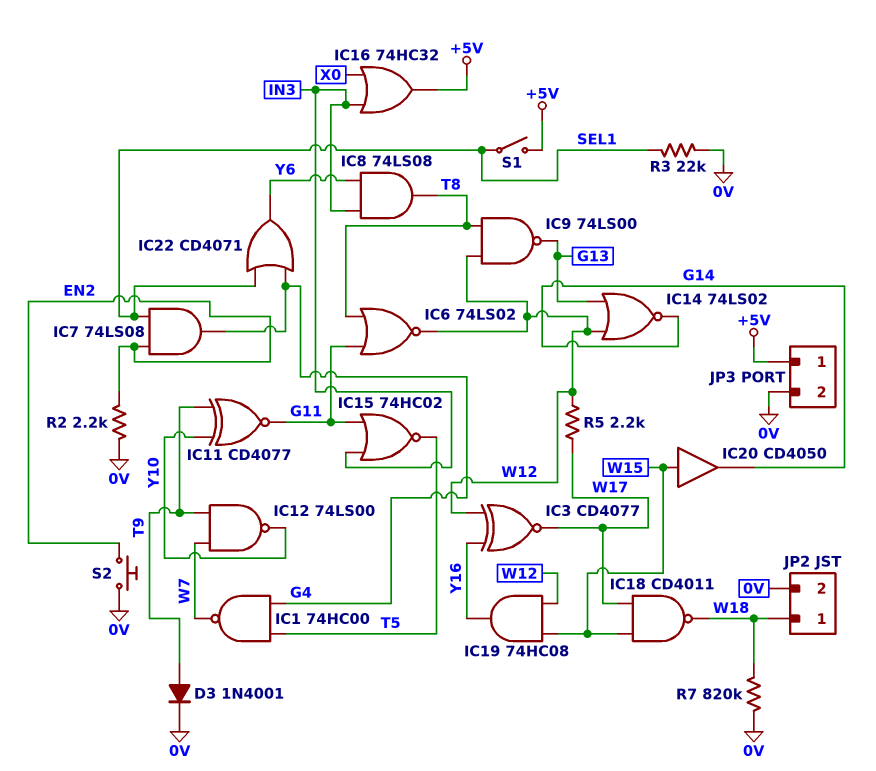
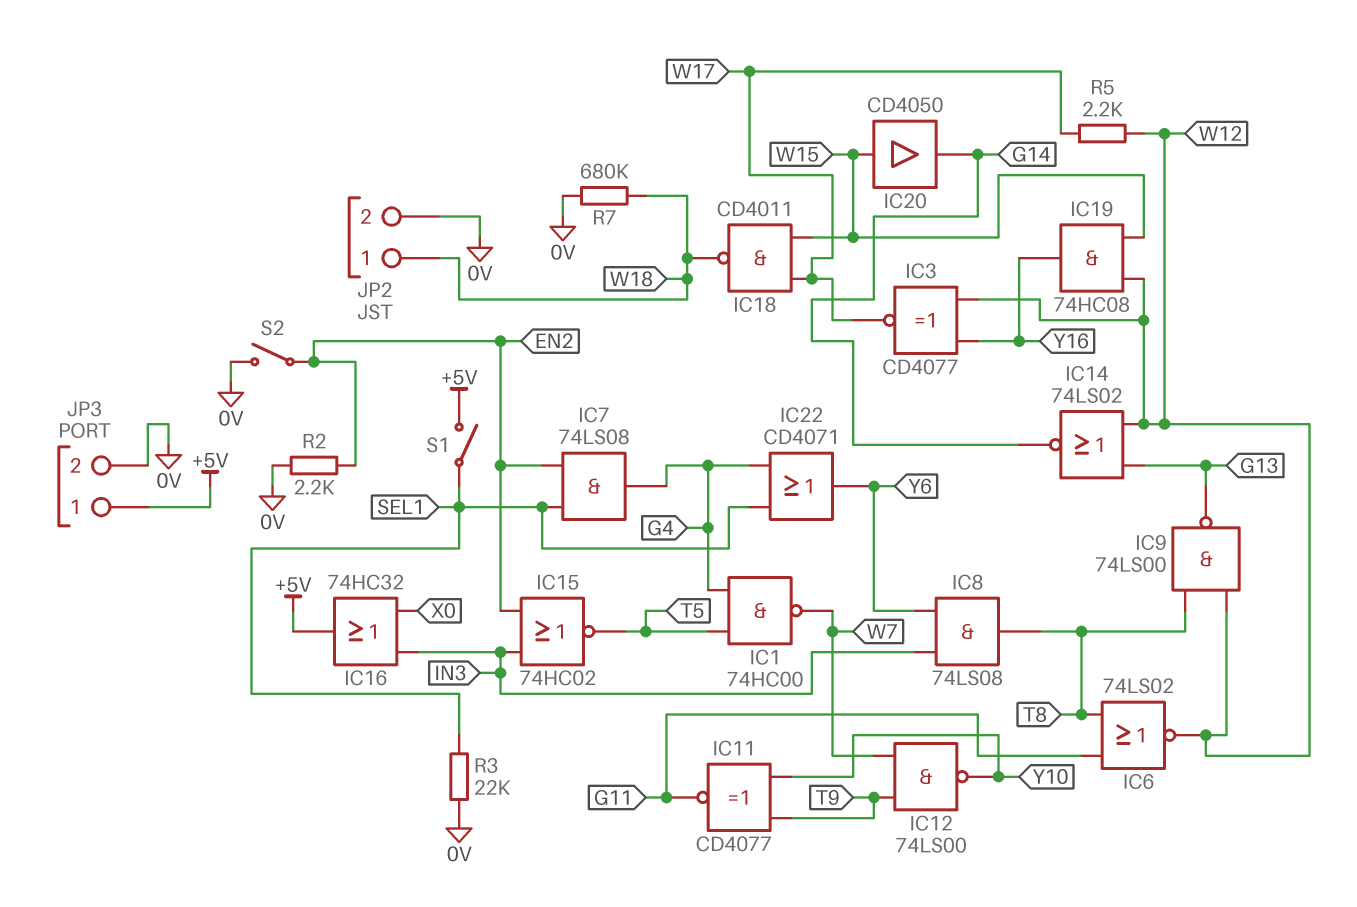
D3: diode 1N4001 (A T9, K 0V) -> none
IC15: NOR 74HC02 (in G11, in IN3, out T5) -> NOR 74HC02 (in EN2, in IN3, out T5)
R7: 820k (0V, W18) -> 680k (0V, W18)
S2: button (0V, EN2) -> switch (0V, EN2)

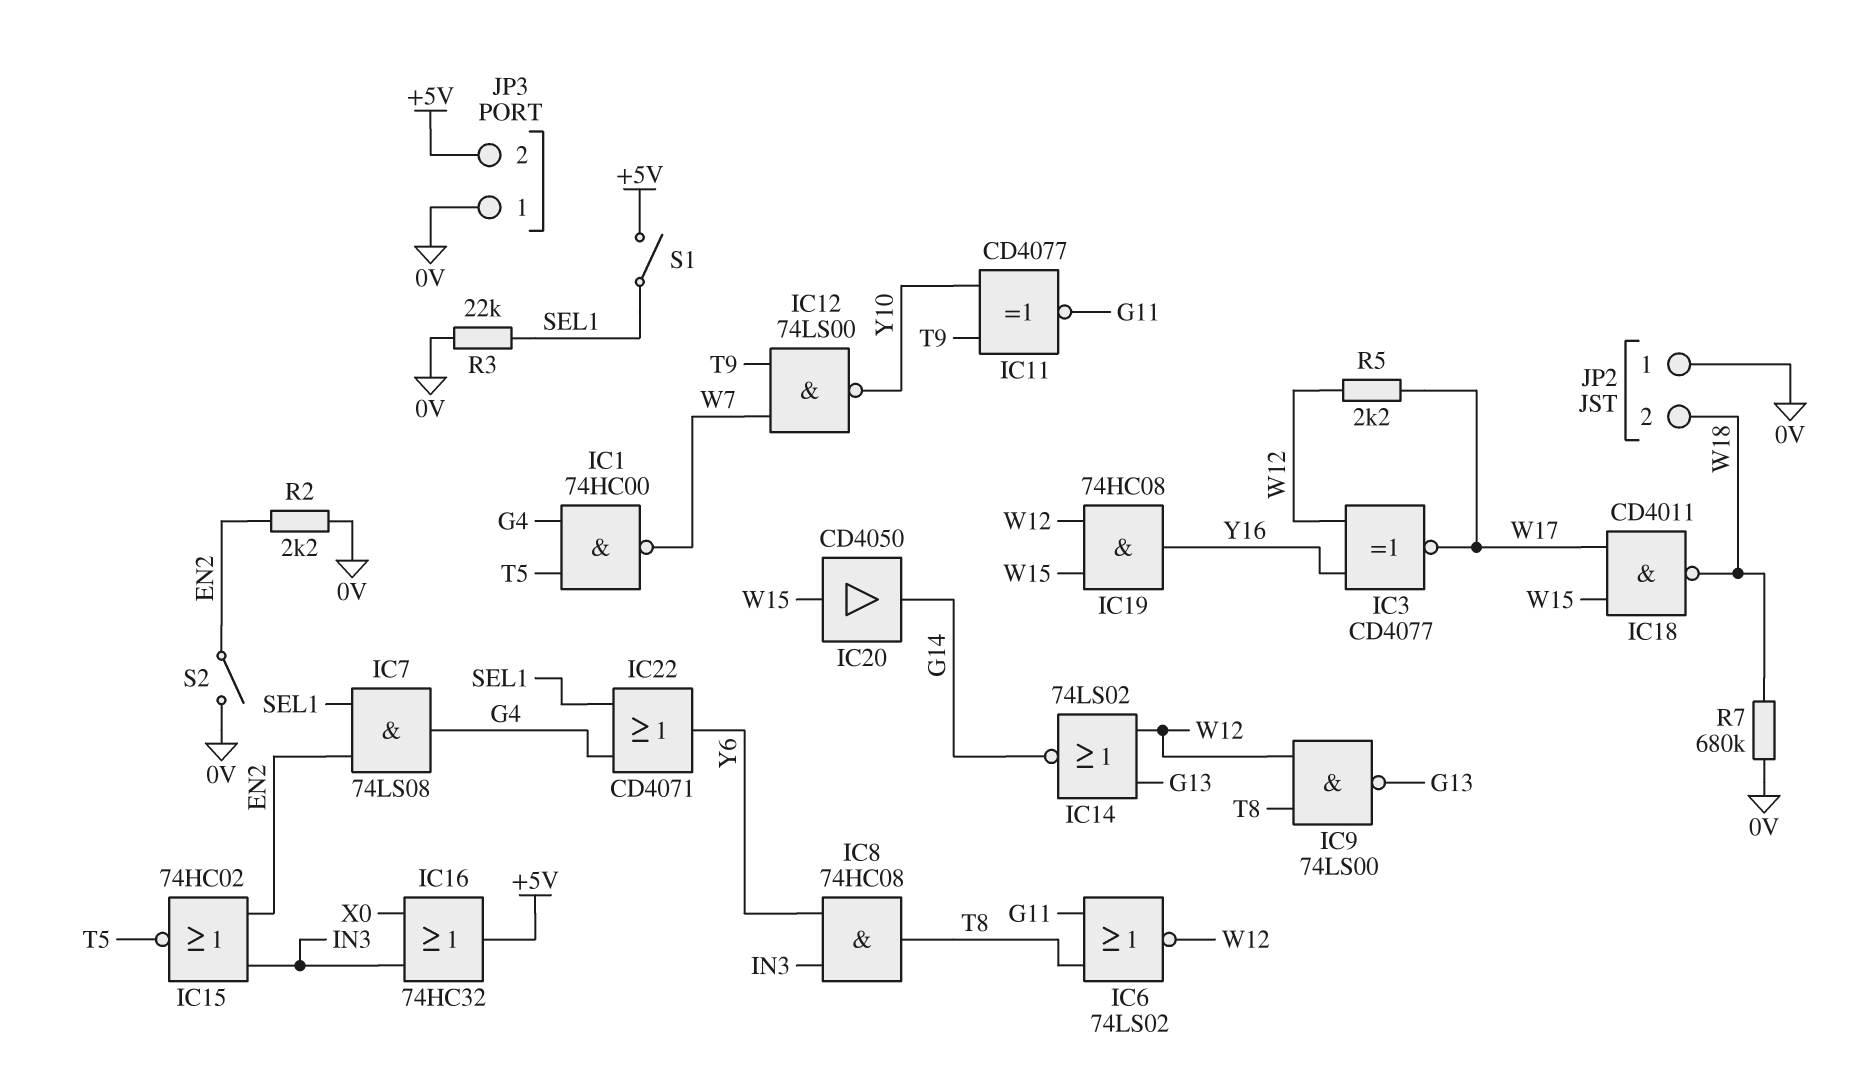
IC8: AND 74LS08 (in IN3, in Y6, out T8) -> AND 74HC08 (in IN3, in Y6, out T8)
JP2 pin 1: W18 -> 0V
JP2 pin 2: 0V -> W18
JP3 pin 1: +5V -> 0V
JP3 pin 2: 0V -> +5V

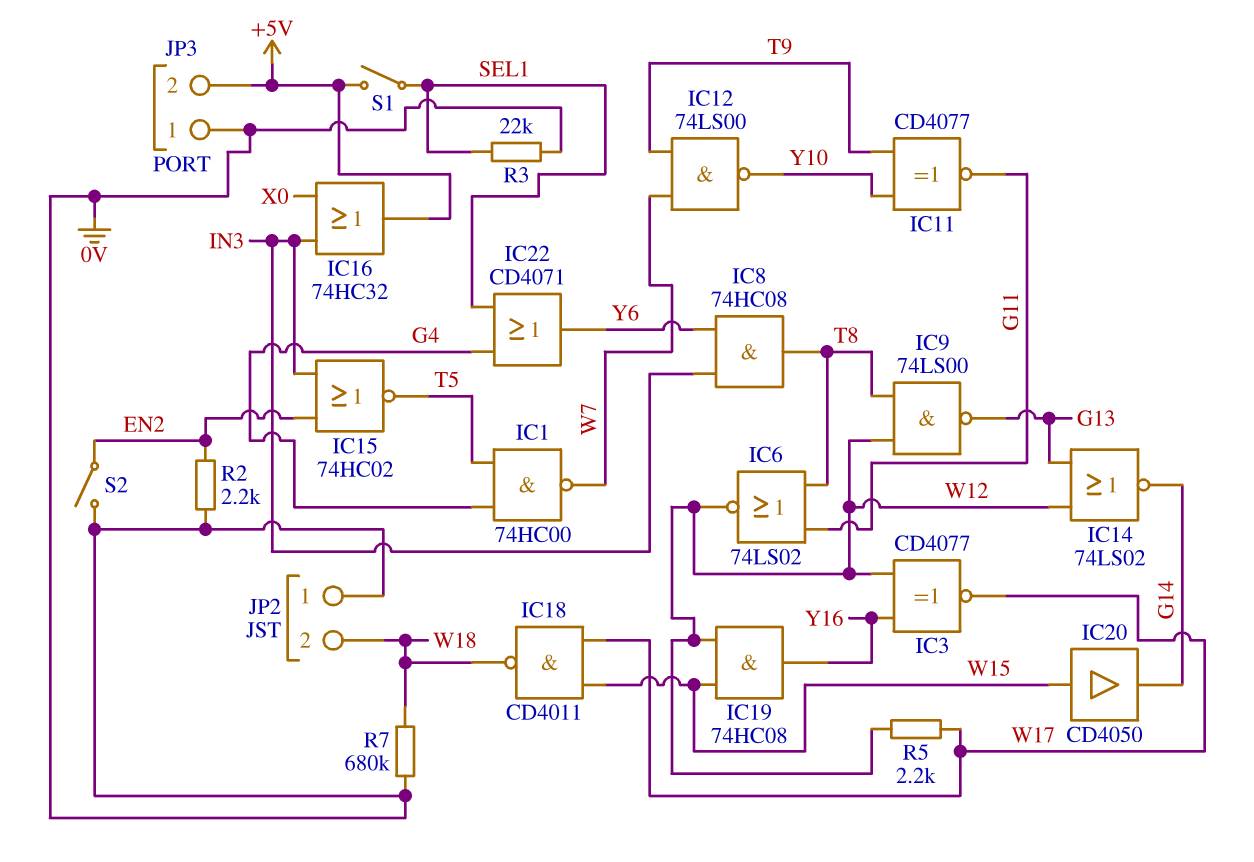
IC7: AND 74LS08 (in EN2, in SEL1, out G4) -> none

